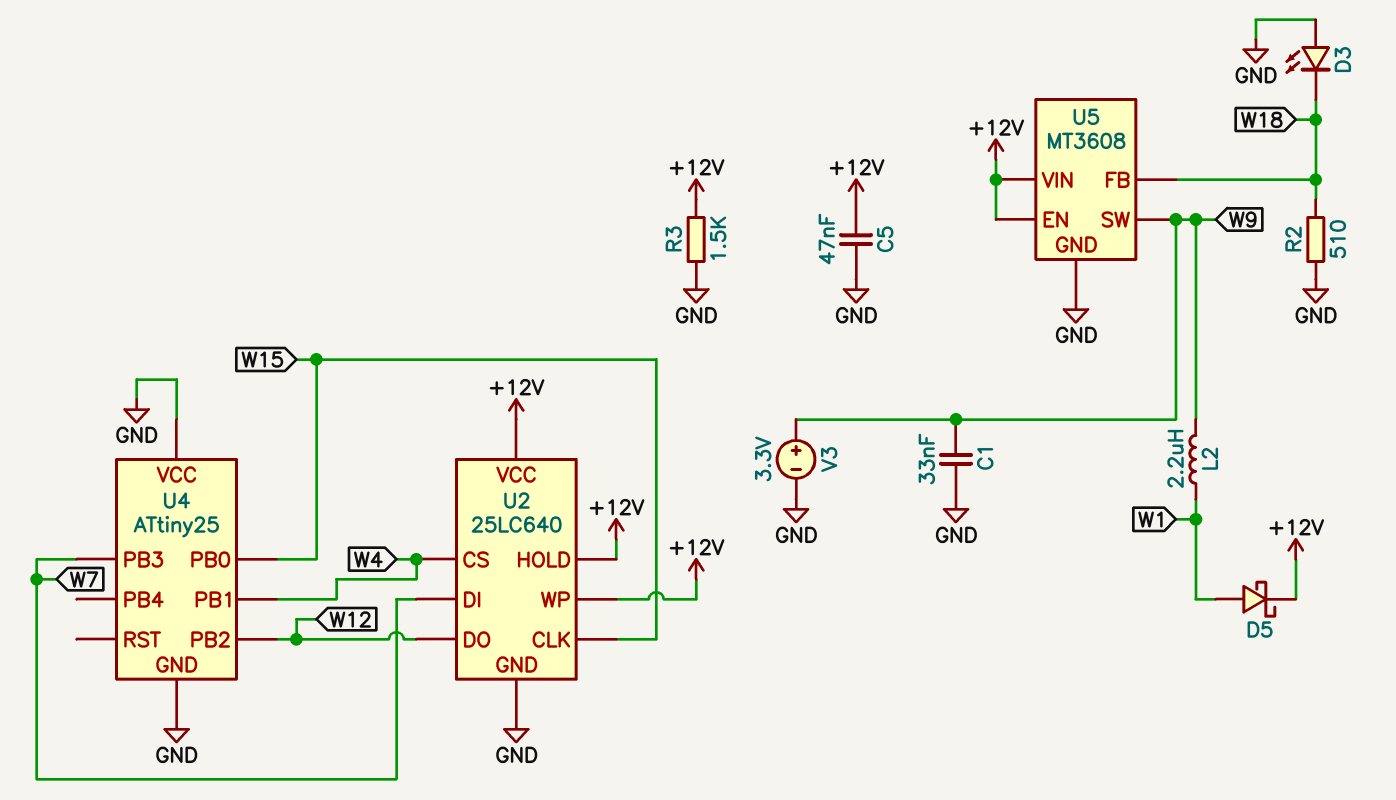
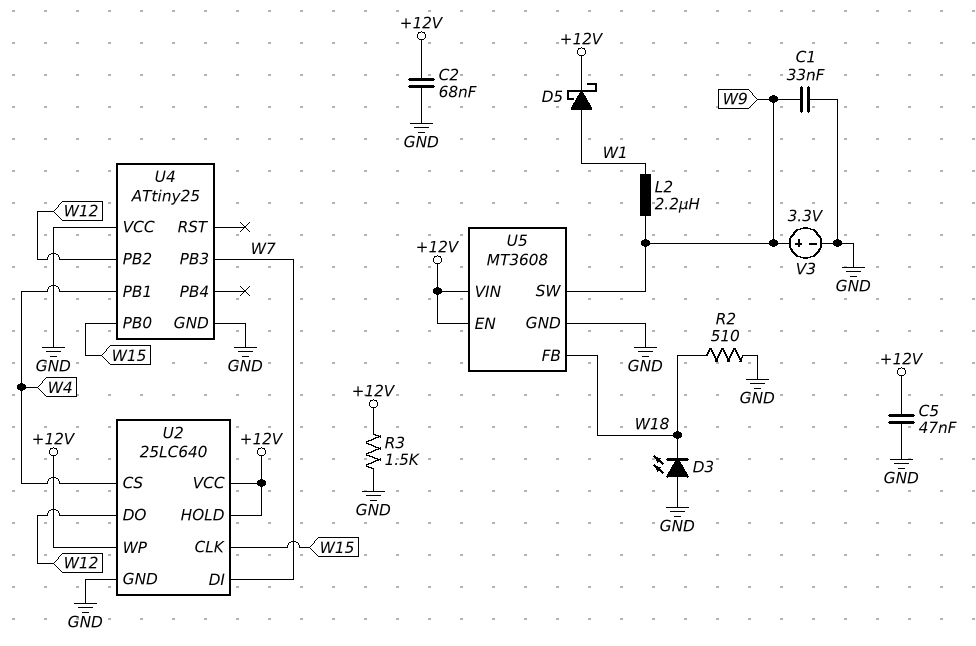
C2: none -> 68nF (+12V, GND)

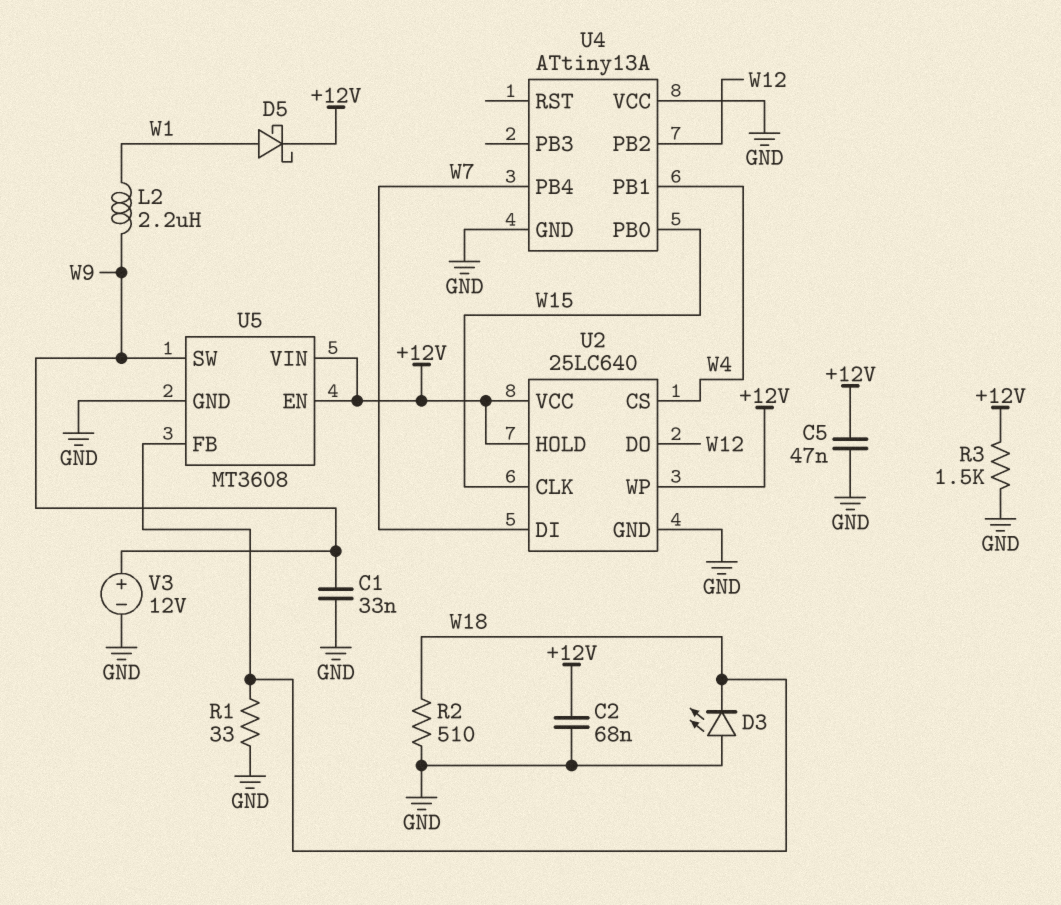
R1: none -> 33 (GND, W18)
U4: ATtiny25 -> ATtiny13A
U4 pin PB3: W7 -> none
U4 pin PB4: none -> W7
V3: 3.3V (plus W9, minus GND) -> 12V (plus W9, minus GND)

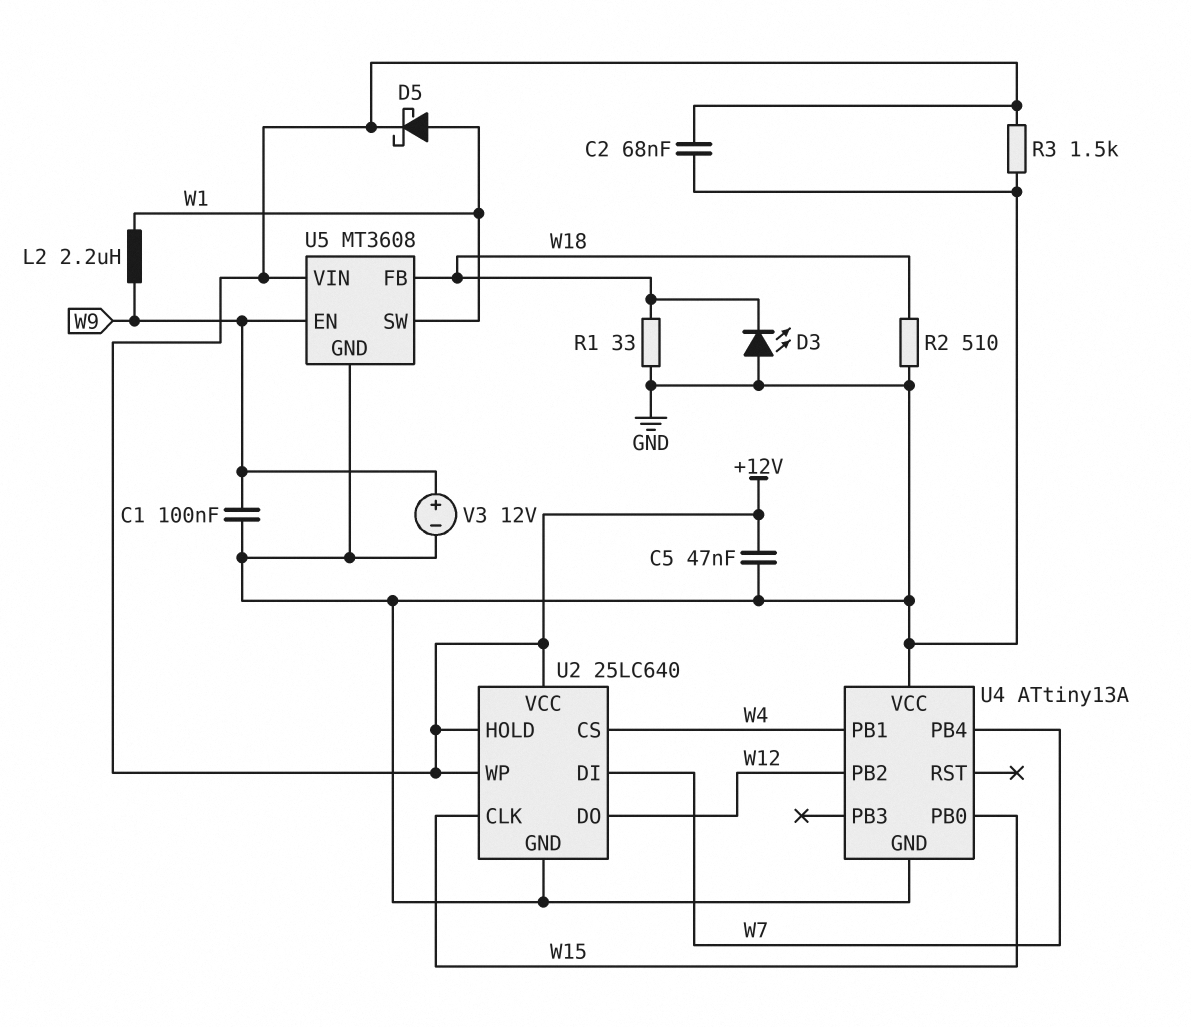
C1: 33nF (GND, W9) -> 100nF (GND, W9)
U5 pin EN: +12V -> W9
U5 pin SW: W9 -> W1

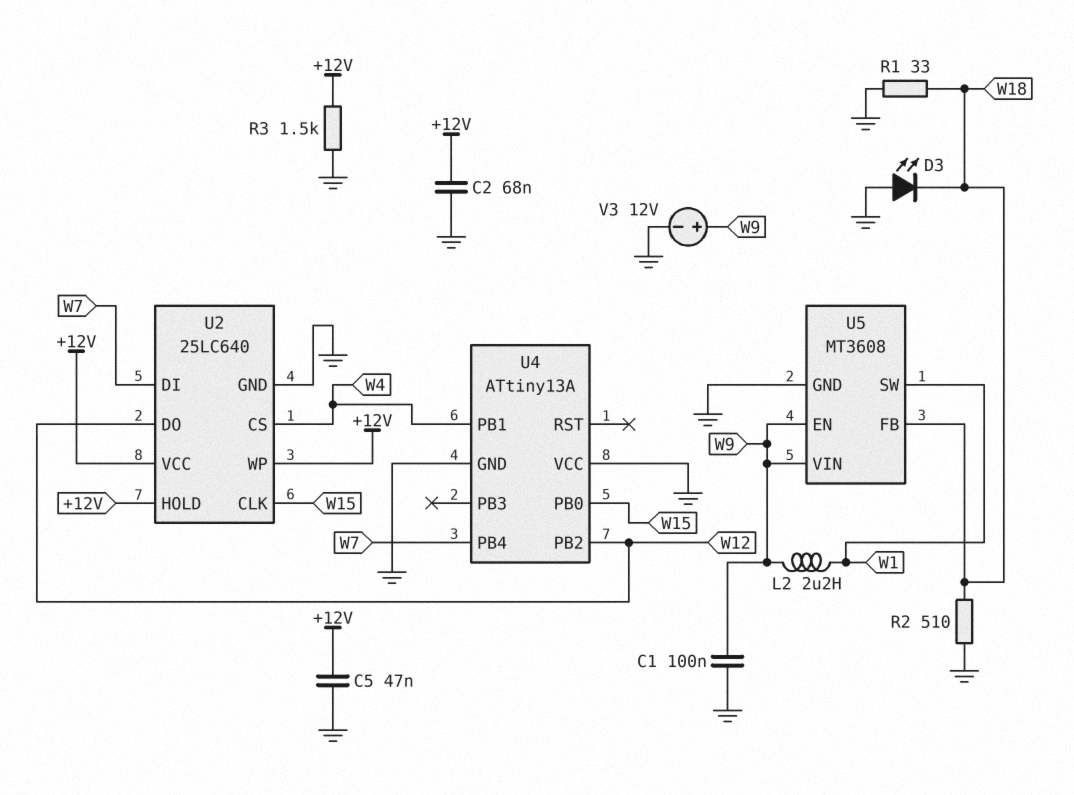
D5: schottky (A W1, K +12V) -> none
U5 pin VIN: +12V -> W9

